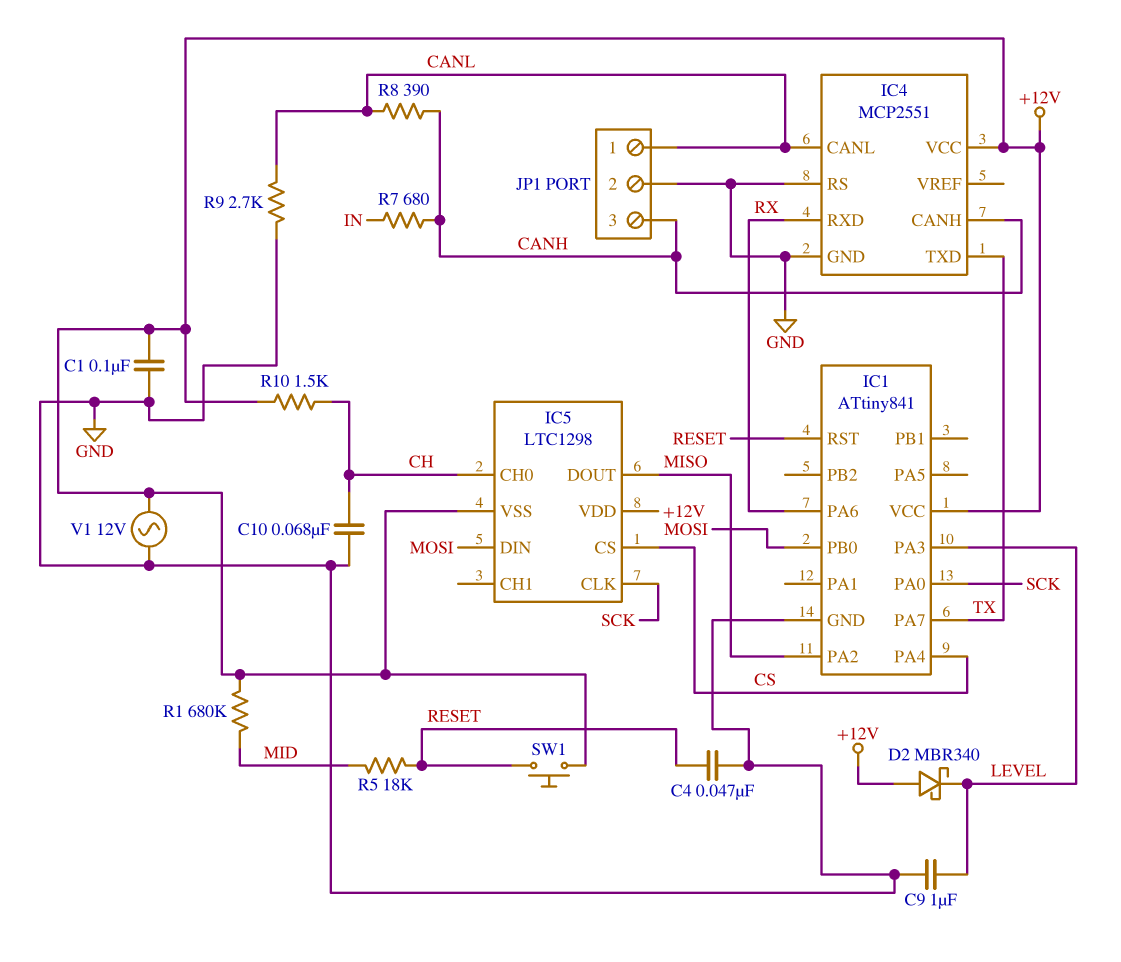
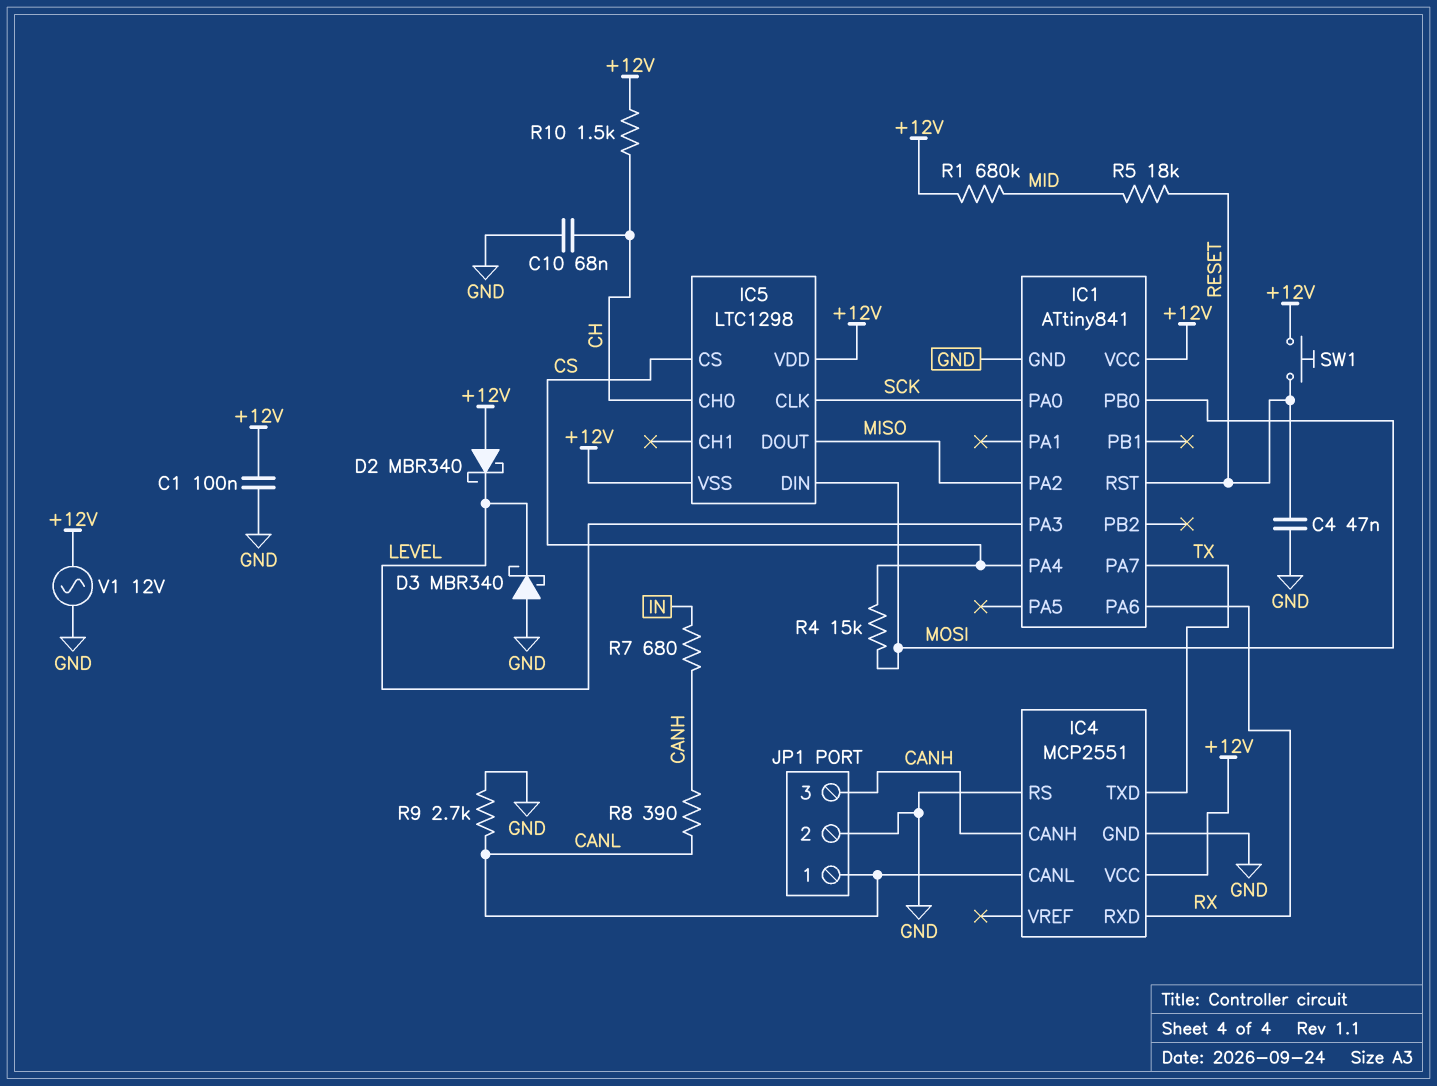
C9: 1uF (GND, LEVEL) -> none
D3: none -> schottky MBR340 (A GND, K LEVEL)
R4: none -> 15k (CS, MOSI)

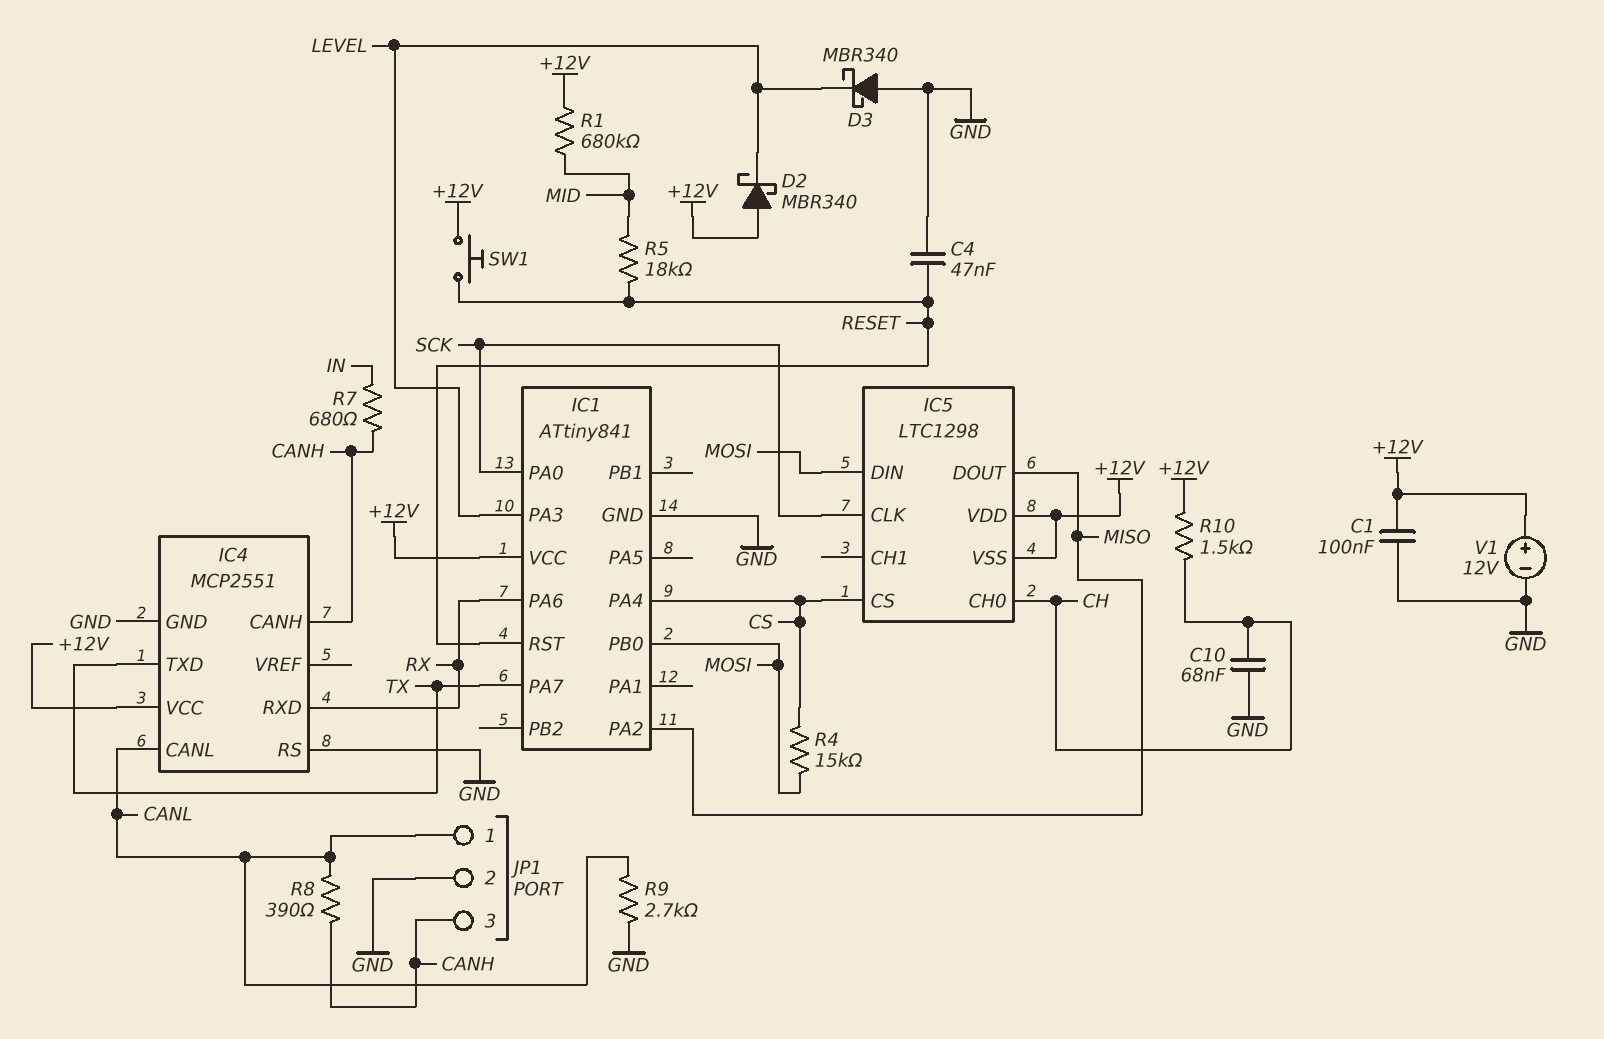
V1: AC 12V (+12V, GND) -> 12V (plus +12V, minus GND)

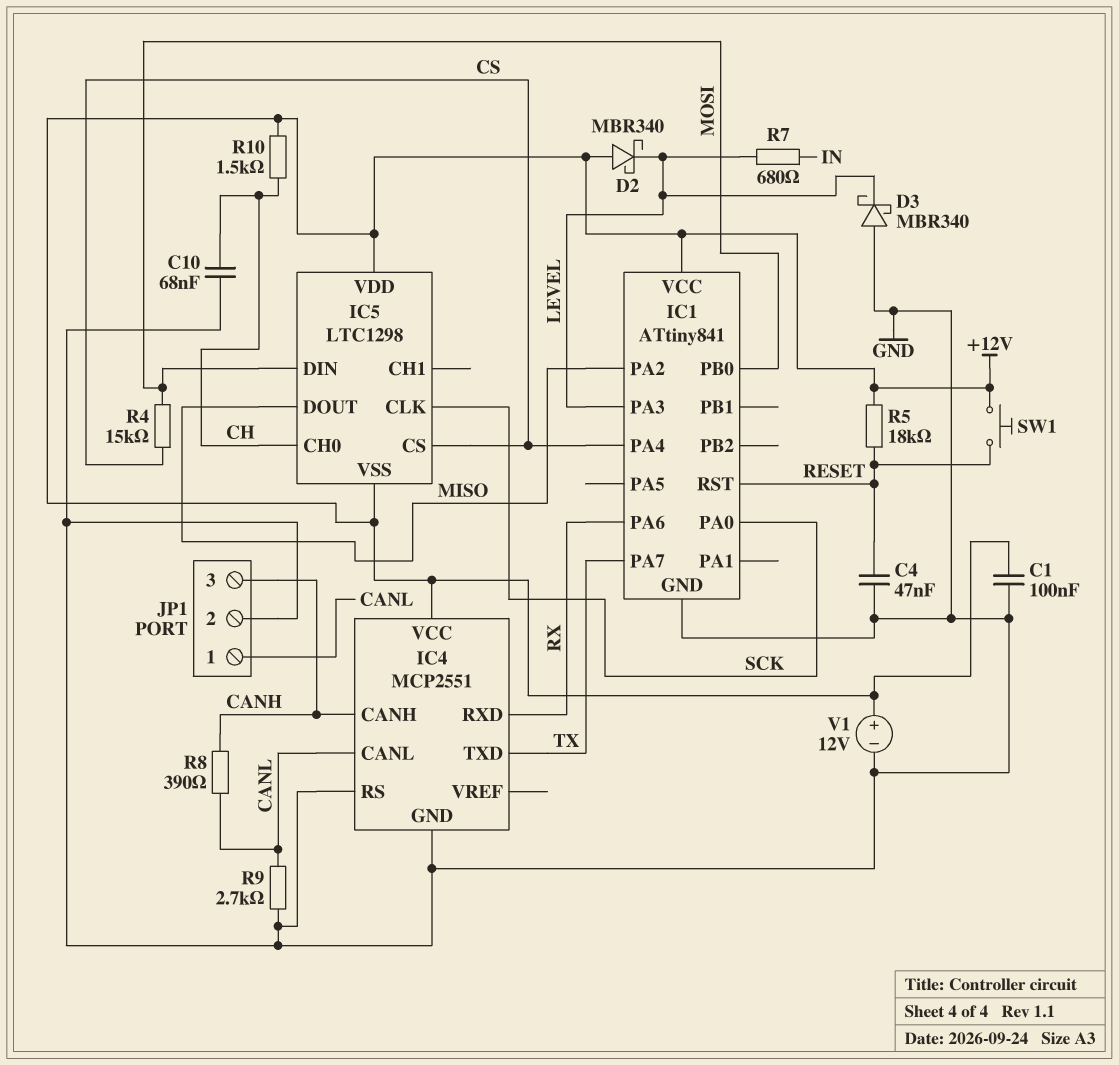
R1: 680k (+12V, MID) -> none
R5: 18k (MID, RESET) -> 18k (+12V, RESET)
R7: 680 (CANH, IN) -> 680 (IN, LEVEL)

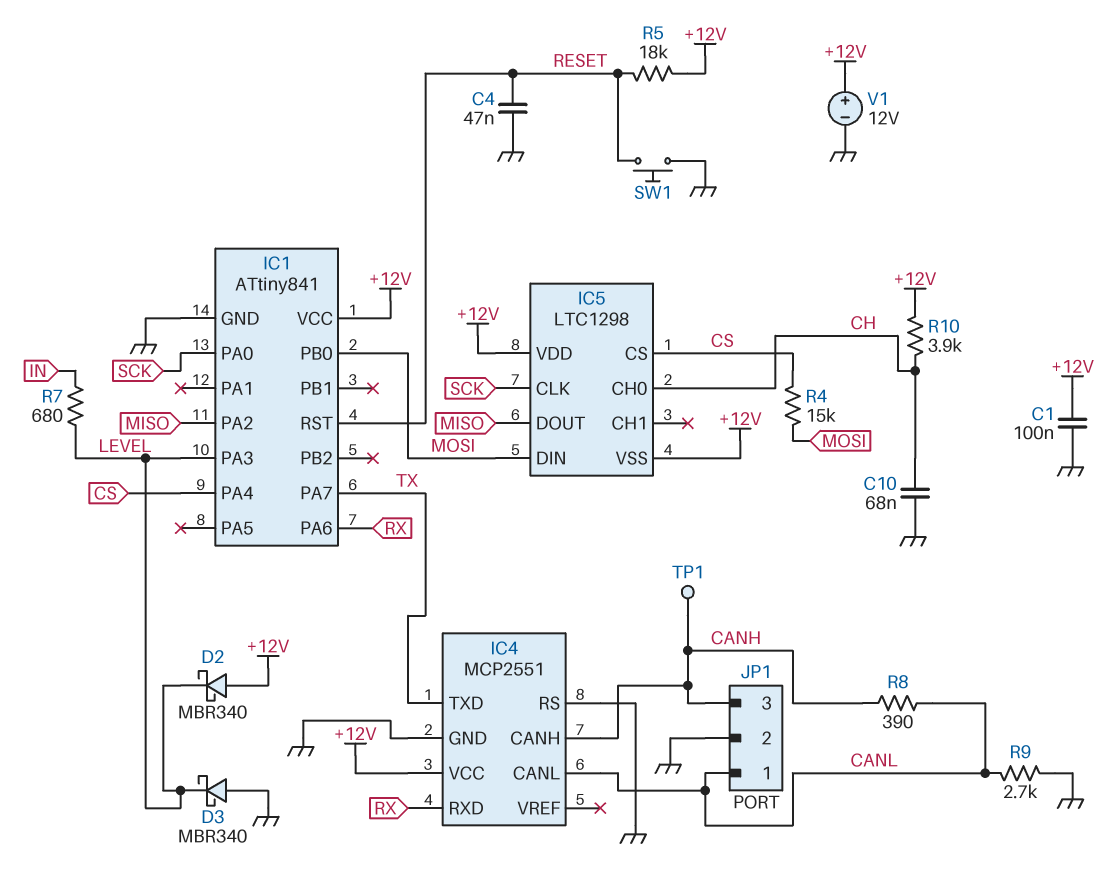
R10: 1.5k (+12V, CH) -> 3.9k (+12V, CH)
SW1: button (+12V, RESET) -> button (GND, RESET)
TP1: none -> test point (CANH)

